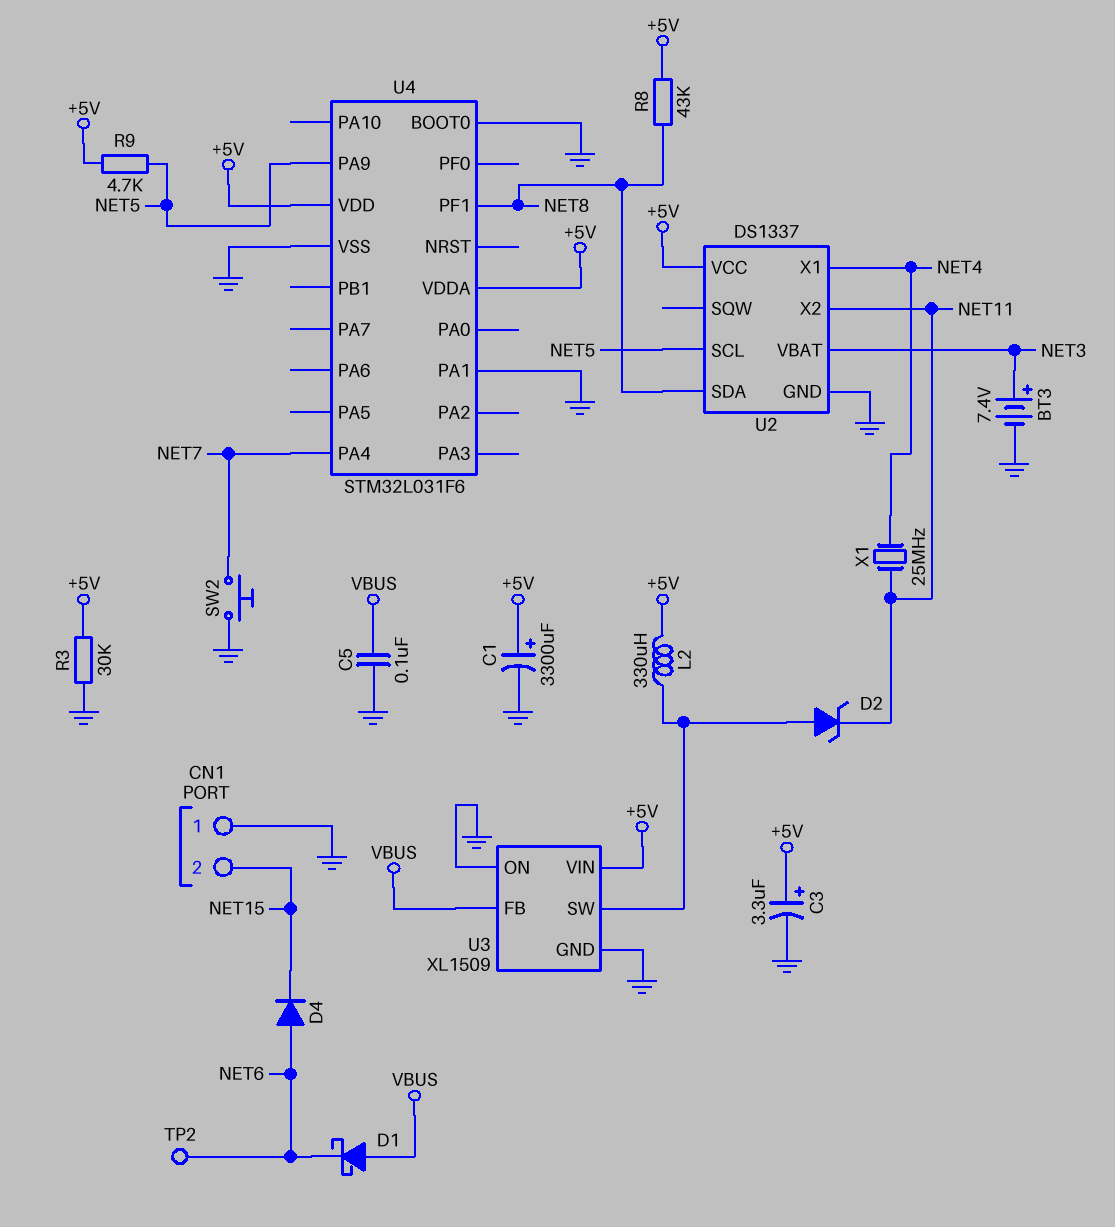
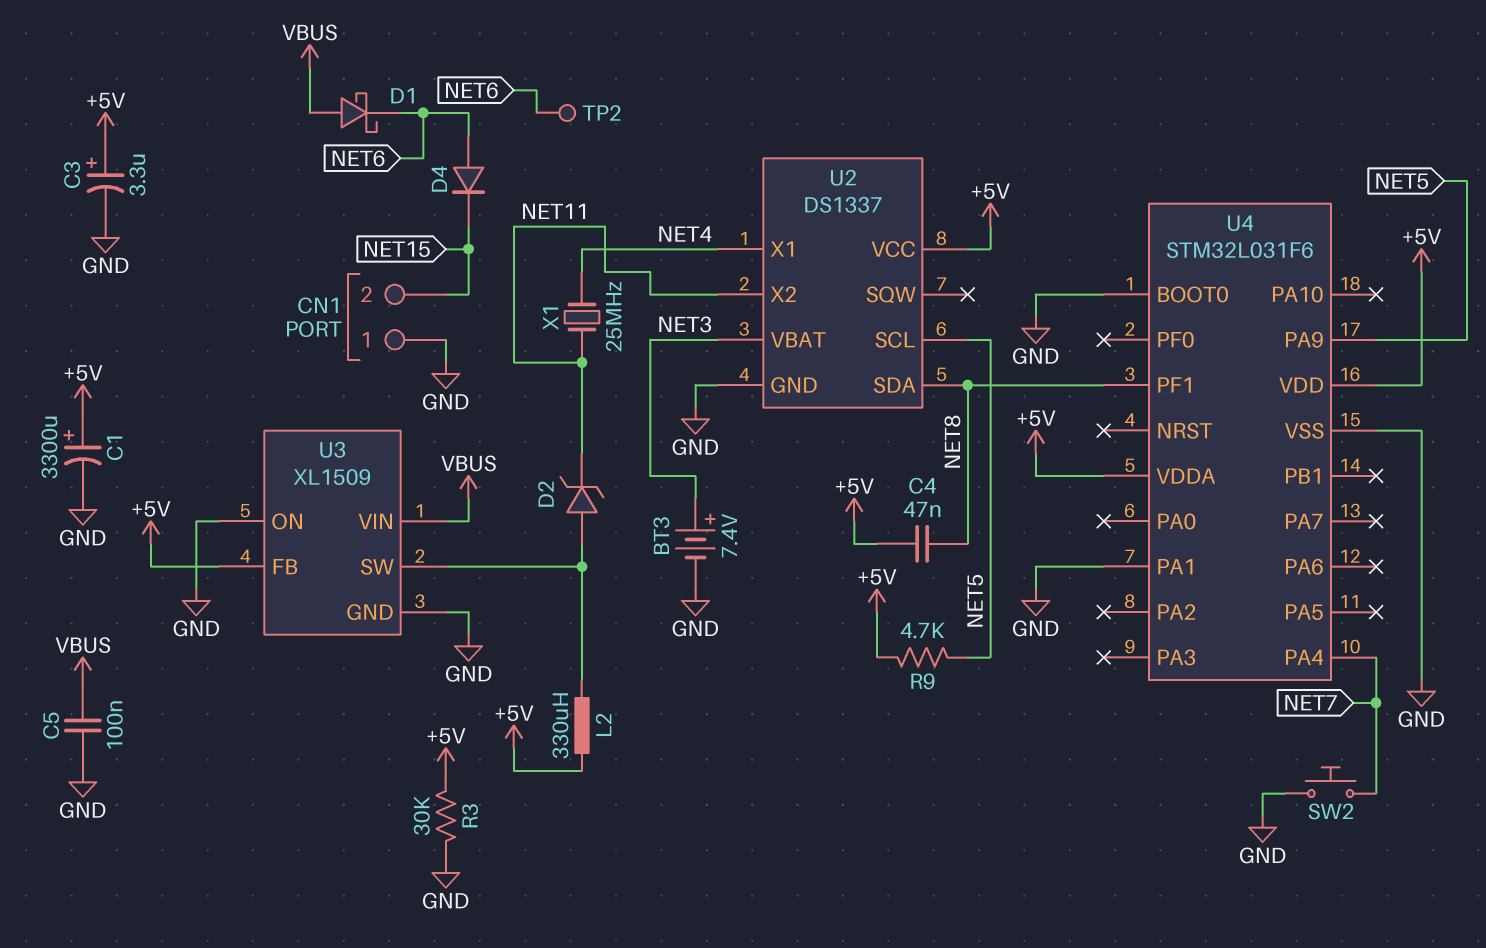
C4: none -> 47nF (+5V, NET8)
R8: 43k (+5V, NET8) -> none
U3 pin FB: VBUS -> +5V
U3 pin VIN: +5V -> VBUS

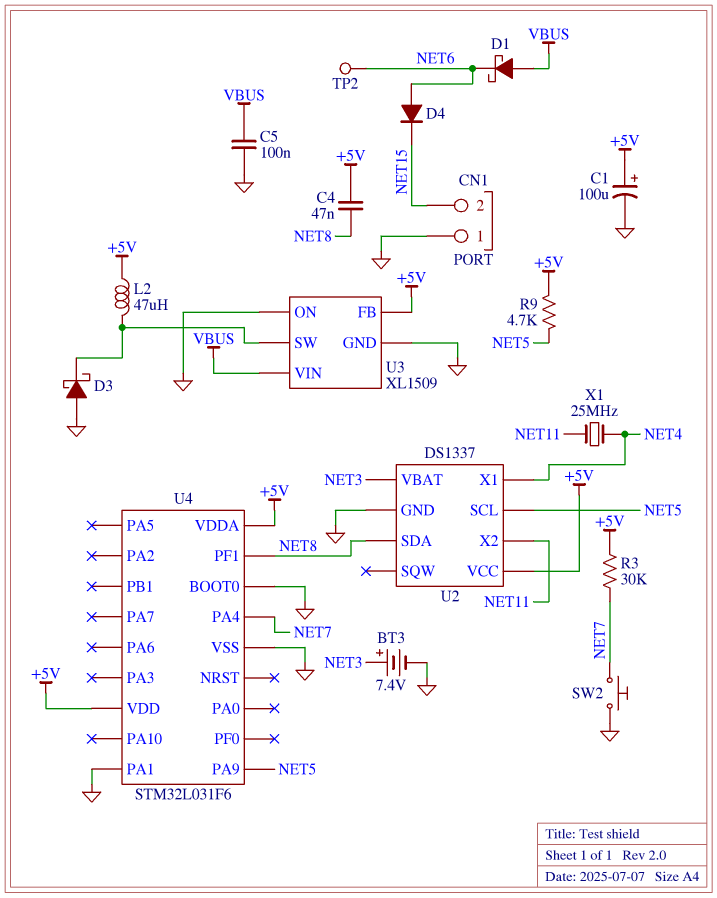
C1: 3300uF (plus +5V, minus GND) -> 100uF (plus +5V, minus GND)
C3: 3.3uF (plus +5V, minus GND) -> none
D2: zener (A U3/SW, K NET11) -> none
D3: none -> schottky (A GND, K U3/SW)
L2: 330uH (+5V, U3/SW) -> 47uH (+5V, U3/SW)
R3: 30k (+5V, GND) -> 30k (+5V, NET7)

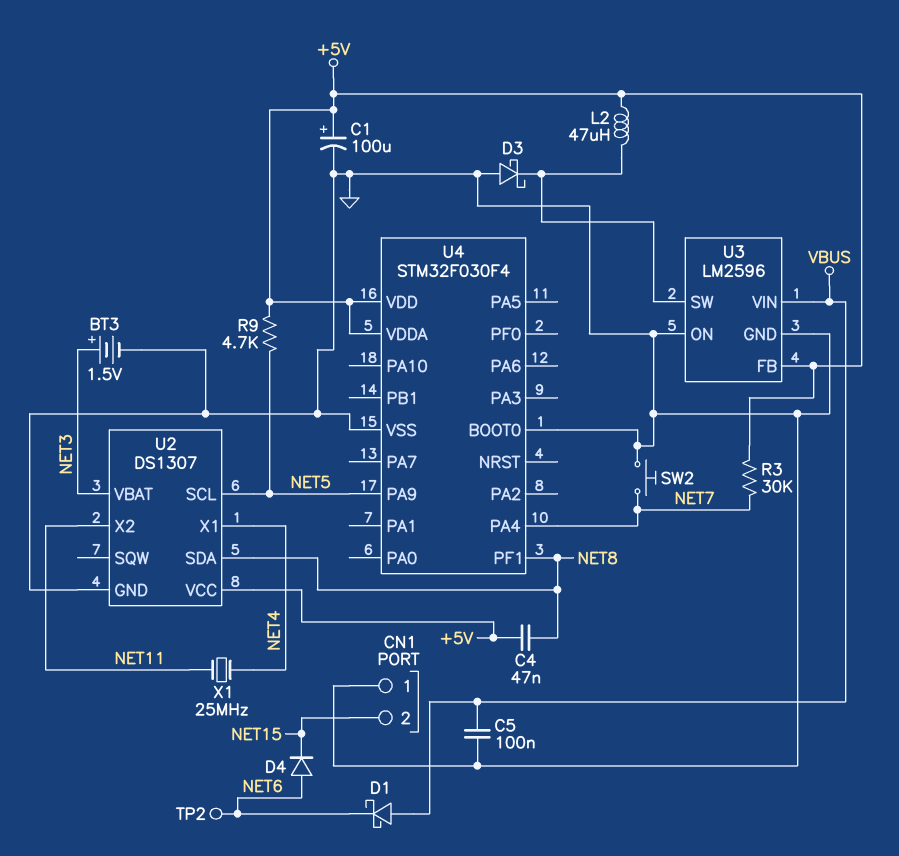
BT3: 7.4V (plus NET3, minus GND) -> 1.5V (plus NET3, minus GND)
U2: DS1337 -> DS1307
U3: XL1509 -> LM2596
U4: STM32L031F6 -> STM32F030F4
U4 pin PA1: GND -> none

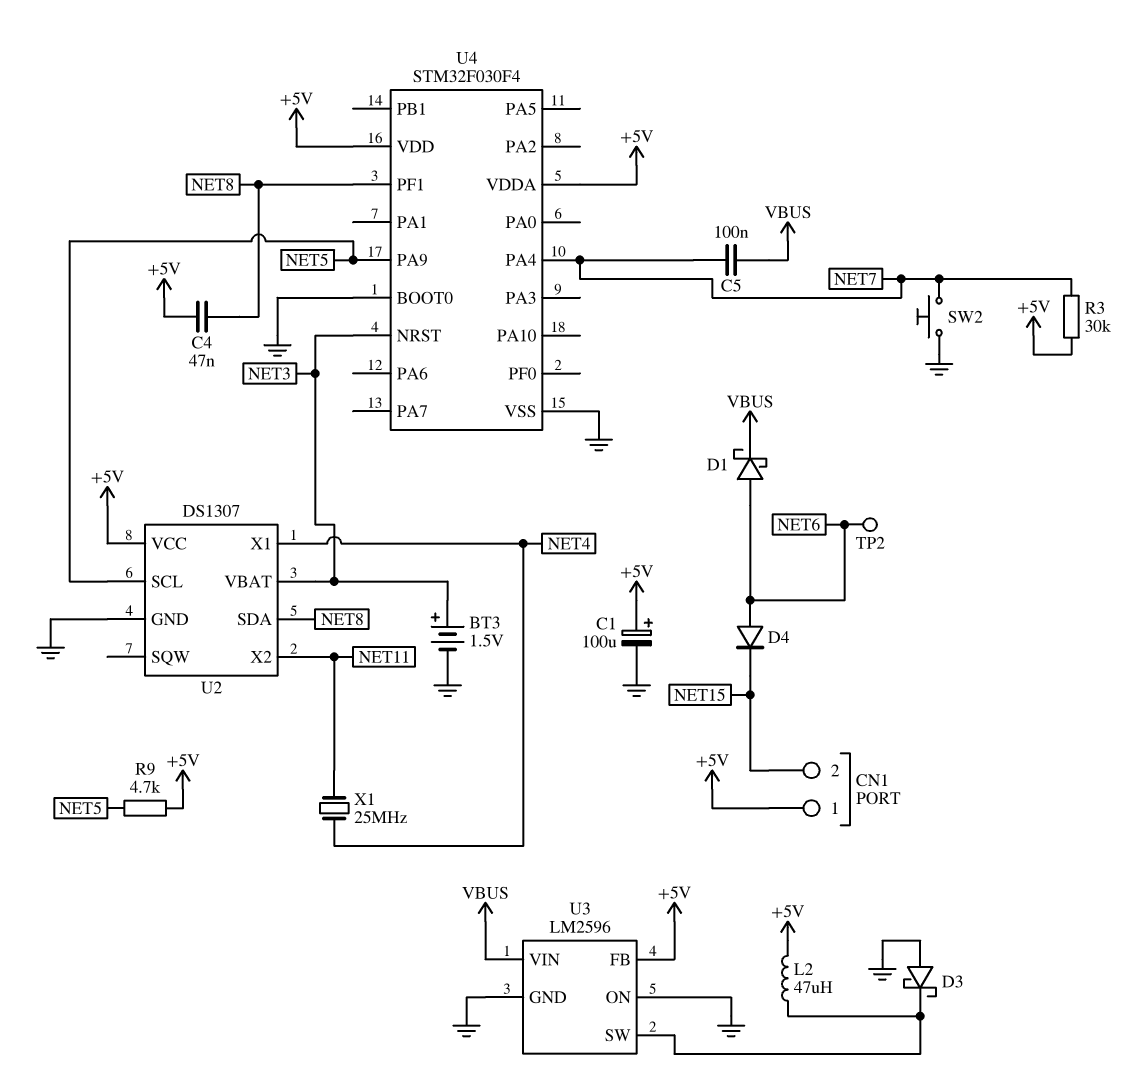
C5: 100nF (GND, VBUS) -> 100nF (NET7, VBUS)
CN1 pin 1: GND -> +5V
D1: schottky (A VBUS, K NET6) -> schottky (A NET6, K VBUS)
U4 pin NRST: none -> NET3

